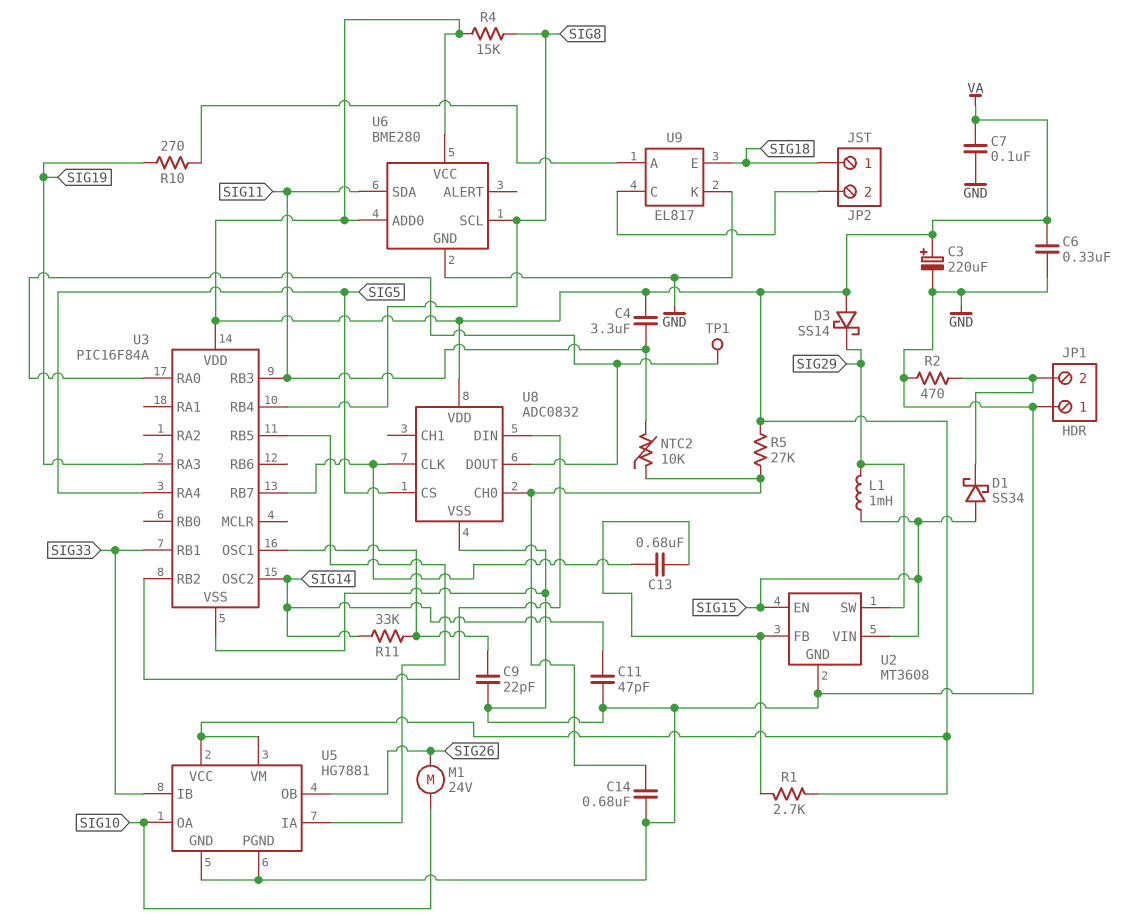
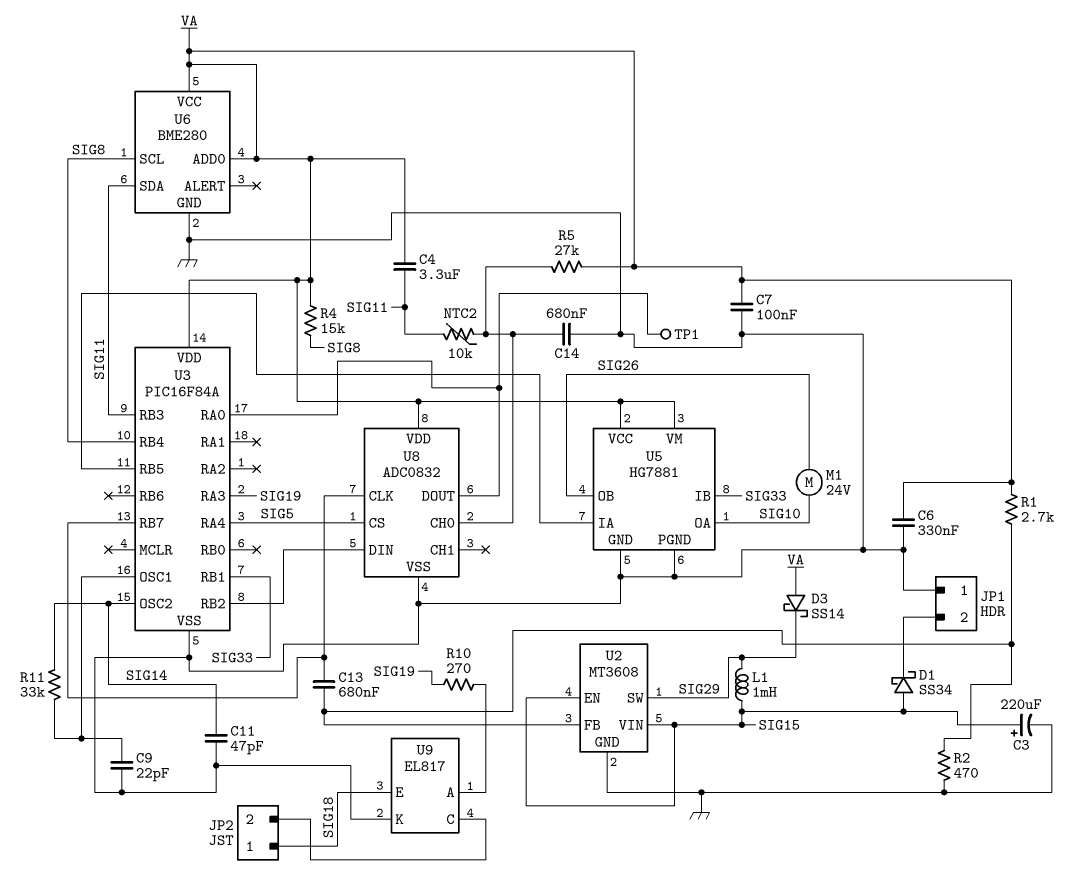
C3: 220uF (plus VA, minus GND) -> 220uF (plus SIG15, minus GND)
R2: 470 (GND, JP1/2) -> 470 (GND, U2/FB)

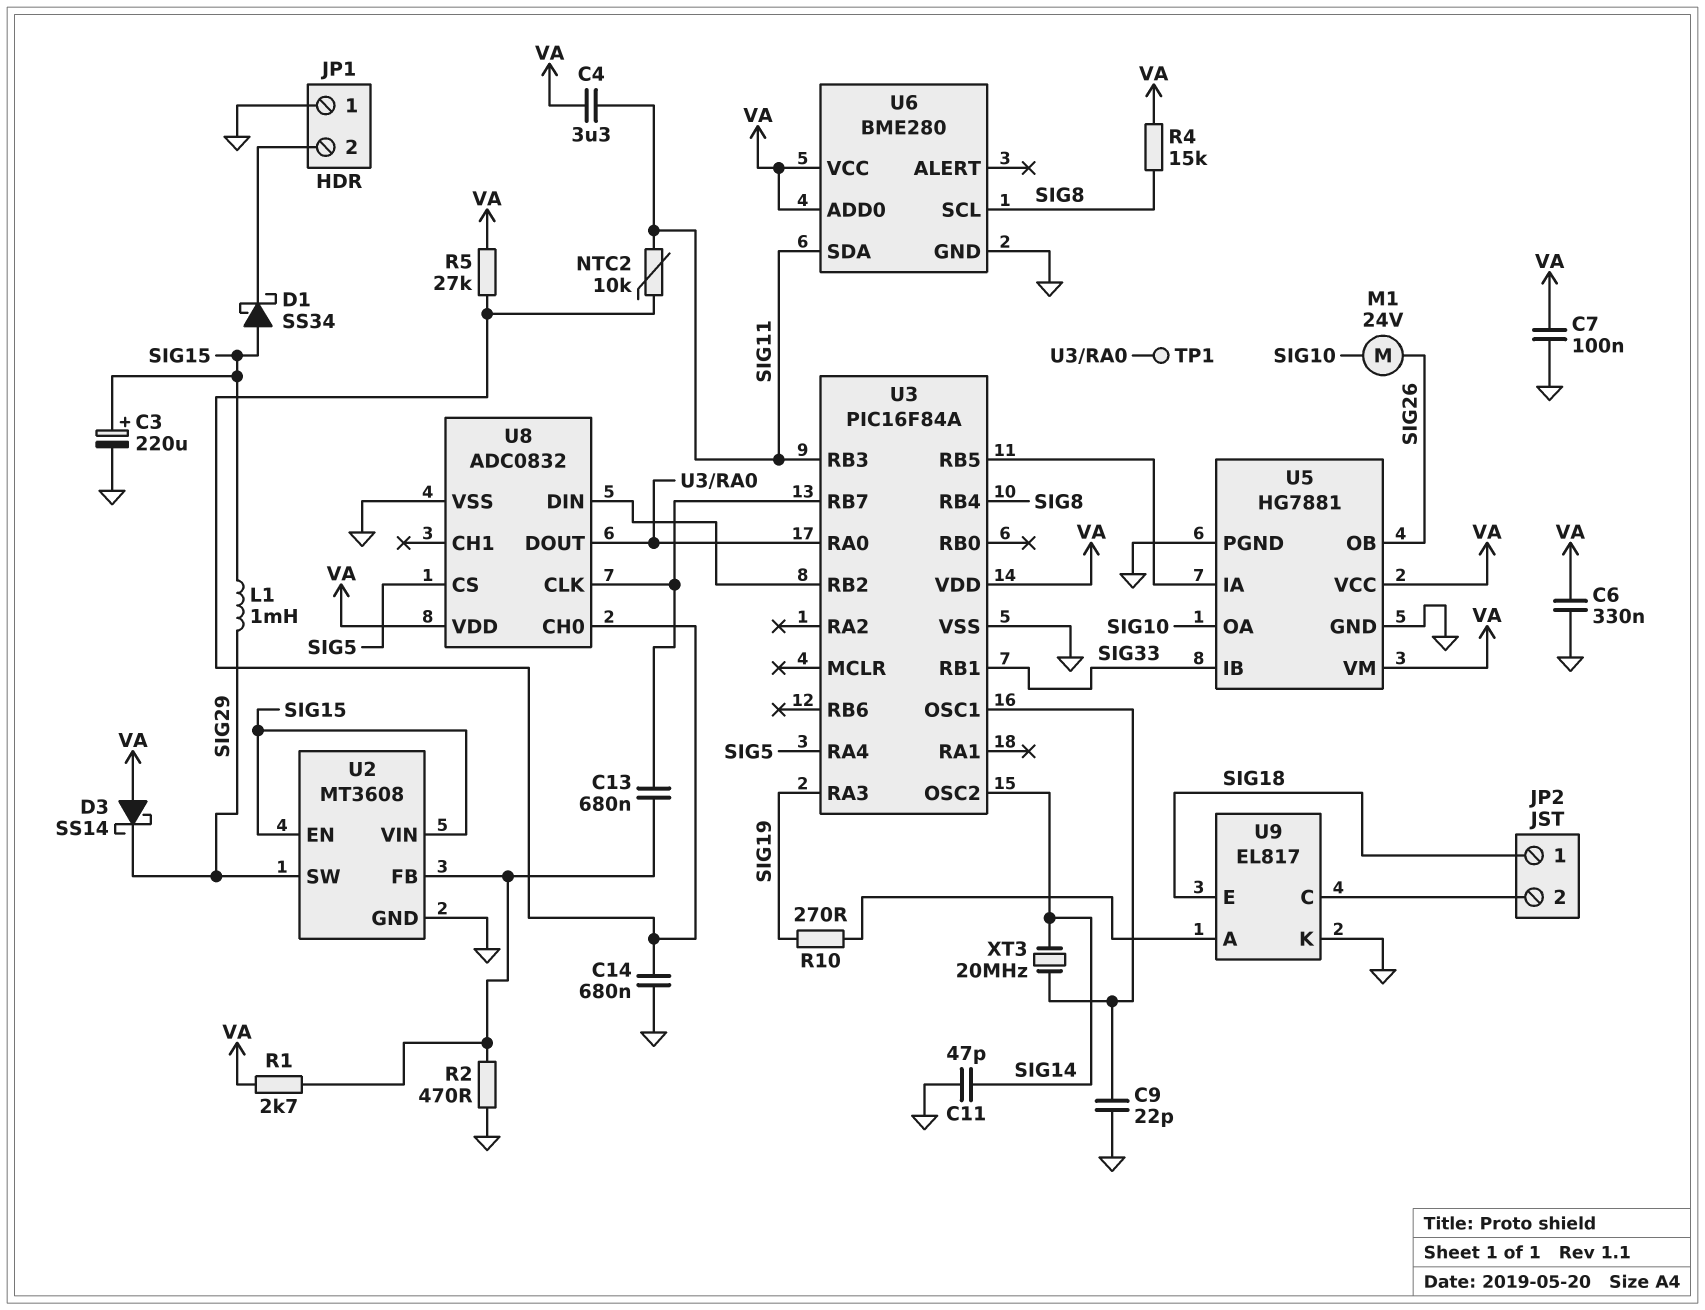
R11: 33k (SIG14, U3/OSC1) -> none
XT3: none -> 20MHz (SIG14, U3/OSC1)

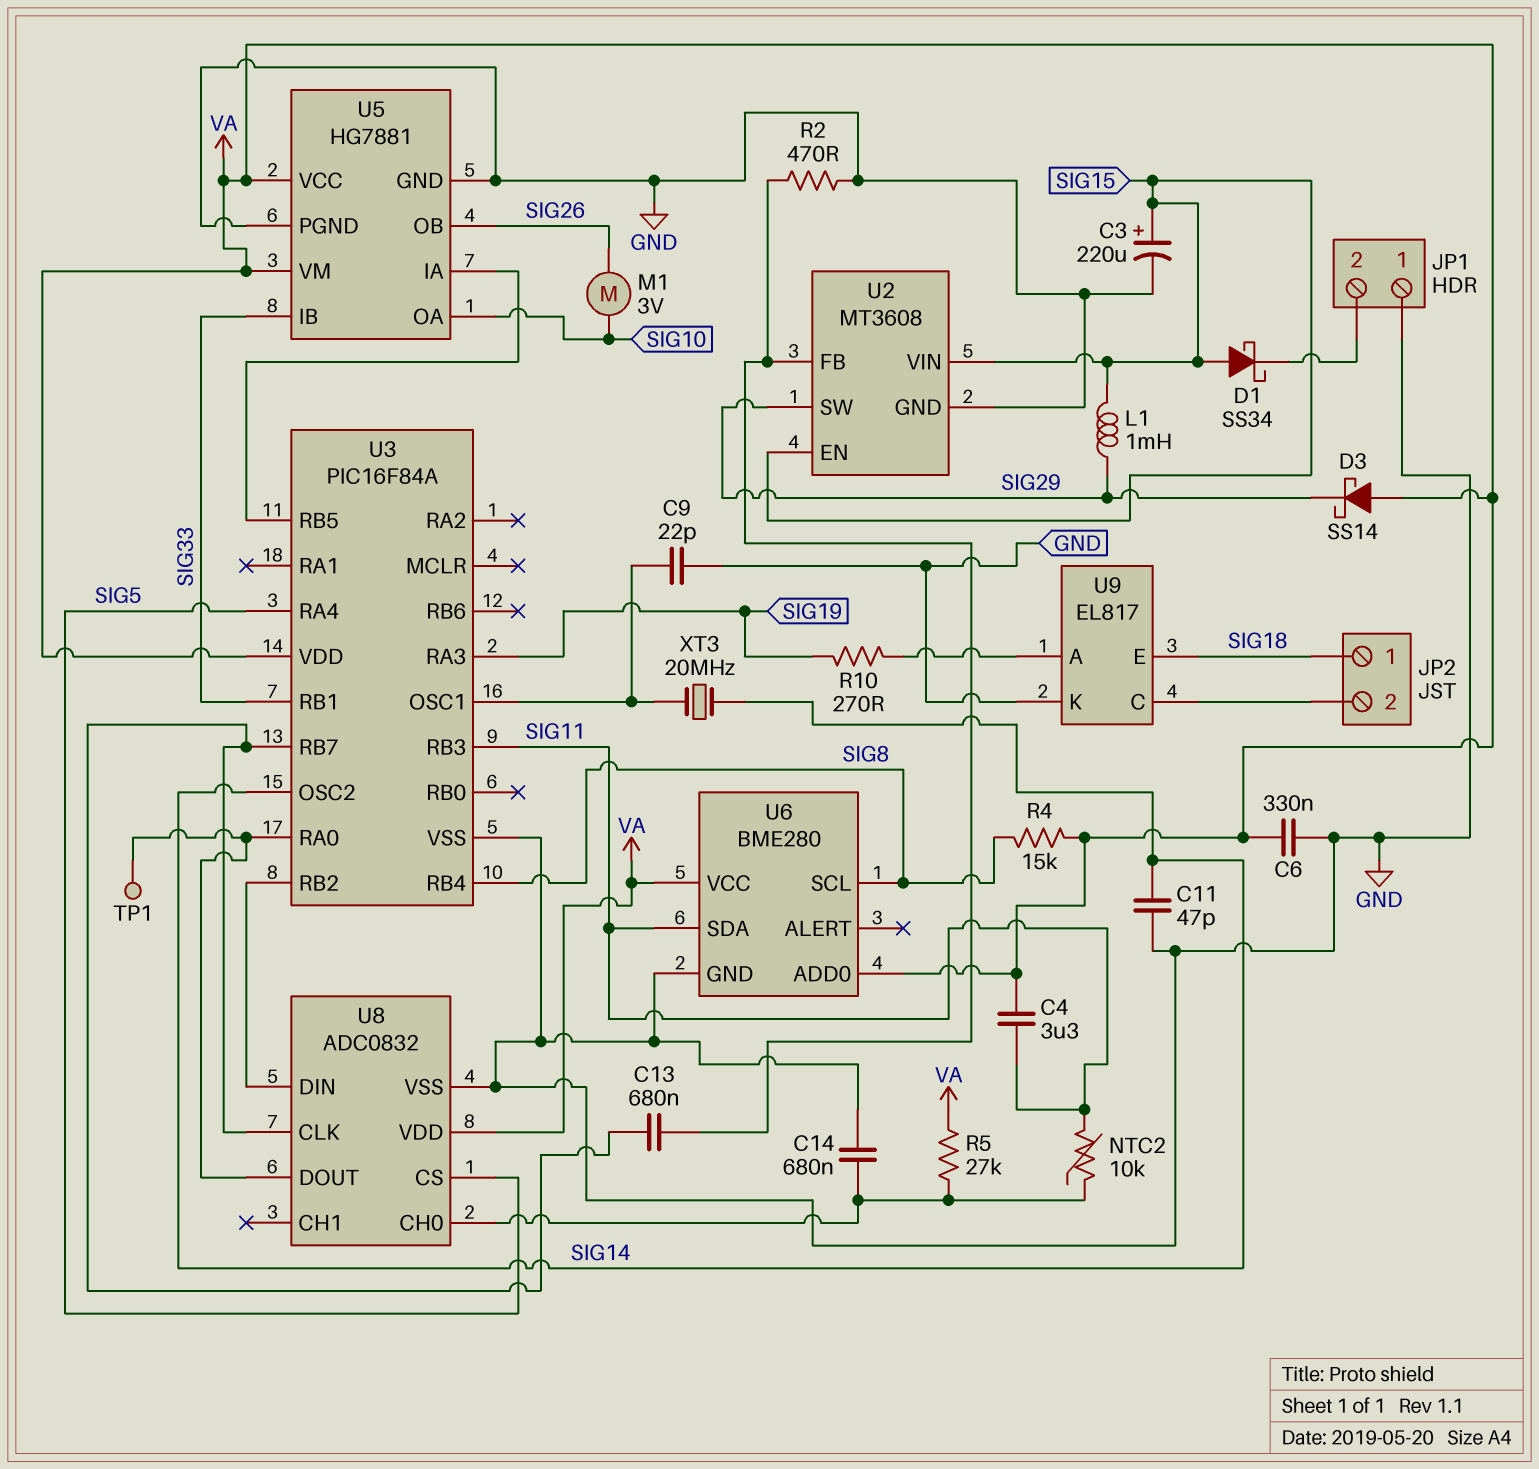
C7: 100nF (GND, VA) -> none
M1: motor 24V (SIG10, SIG26) -> motor 3V (SIG10, SIG26)
R1: 2.7k (U2/FB, VA) -> none

